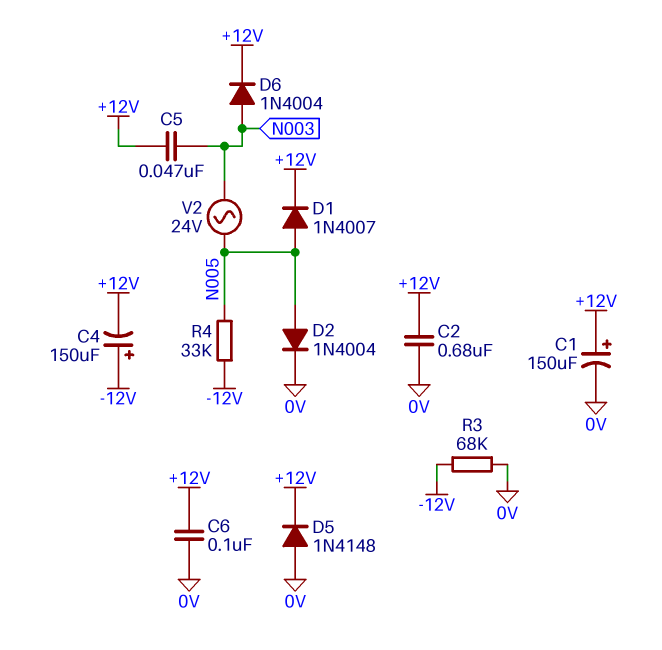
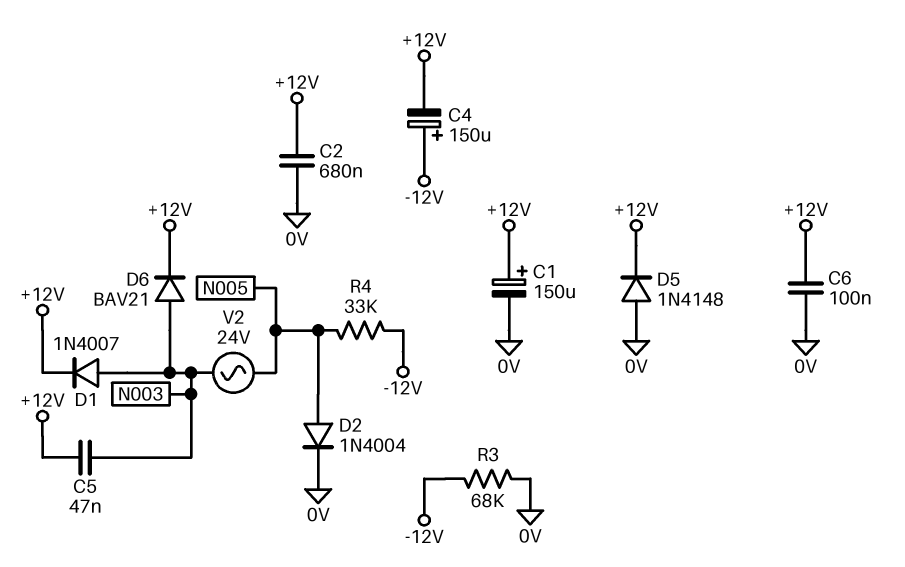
D1: diode 1N4007 (A N005, K +12V) -> diode 1N4007 (A N003, K +12V)
D6: diode 1N4004 (A N003, K +12V) -> diode BAV21 (A N003, K +12V)

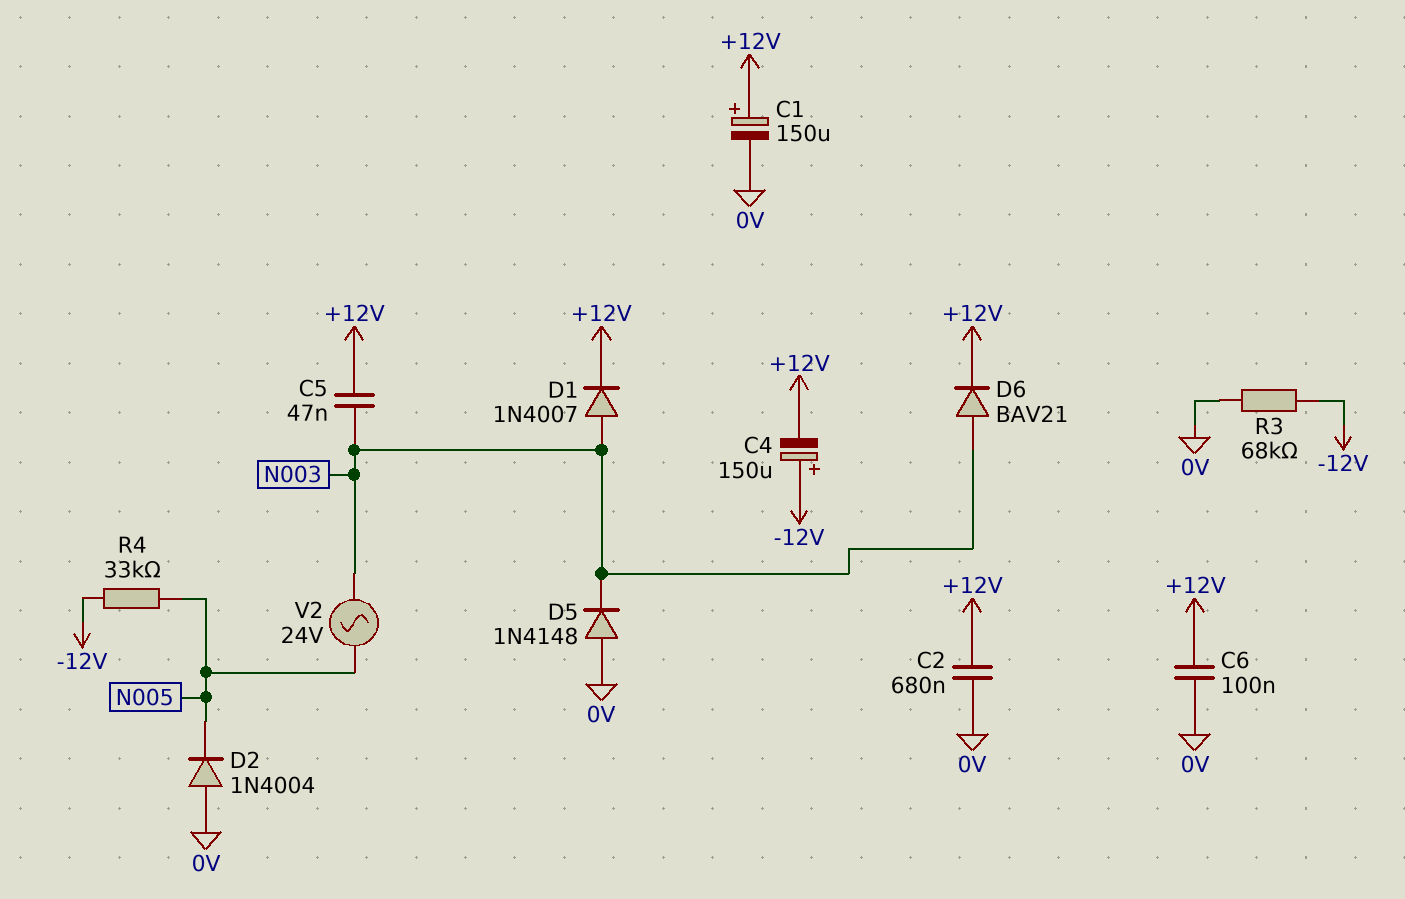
D2: diode 1N4004 (A N005, K 0V) -> diode 1N4004 (A 0V, K N005)
D5: diode 1N4148 (A 0V, K +12V) -> diode 1N4148 (A 0V, K N003)

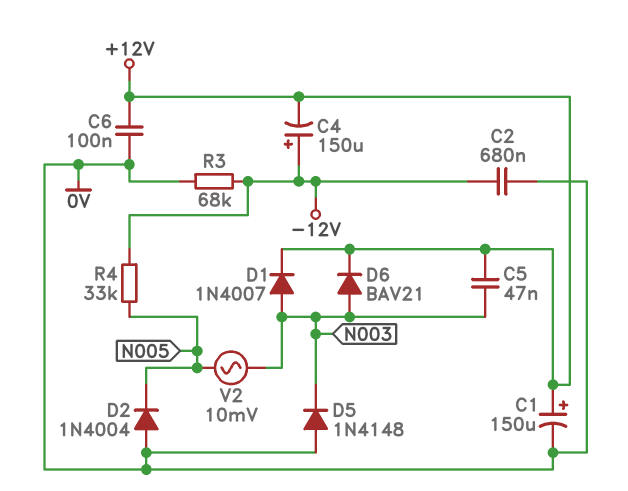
C2: 680nF (+12V, 0V) -> 680nF (-12V, 0V)
V2: AC 24V (N003, N005) -> AC 10mV (N003, N005)

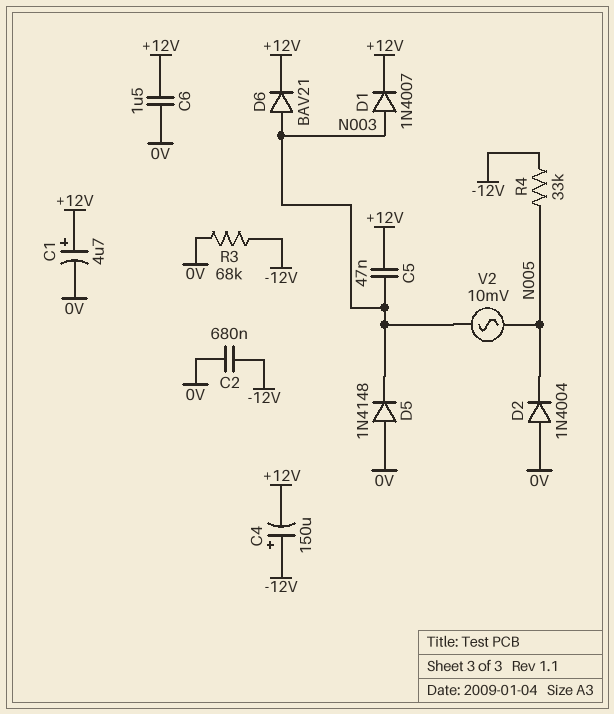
C1: 150uF (plus +12V, minus 0V) -> 4.7uF (plus +12V, minus 0V)
C6: 100nF (+12V, 0V) -> 1.5uF (+12V, 0V)

